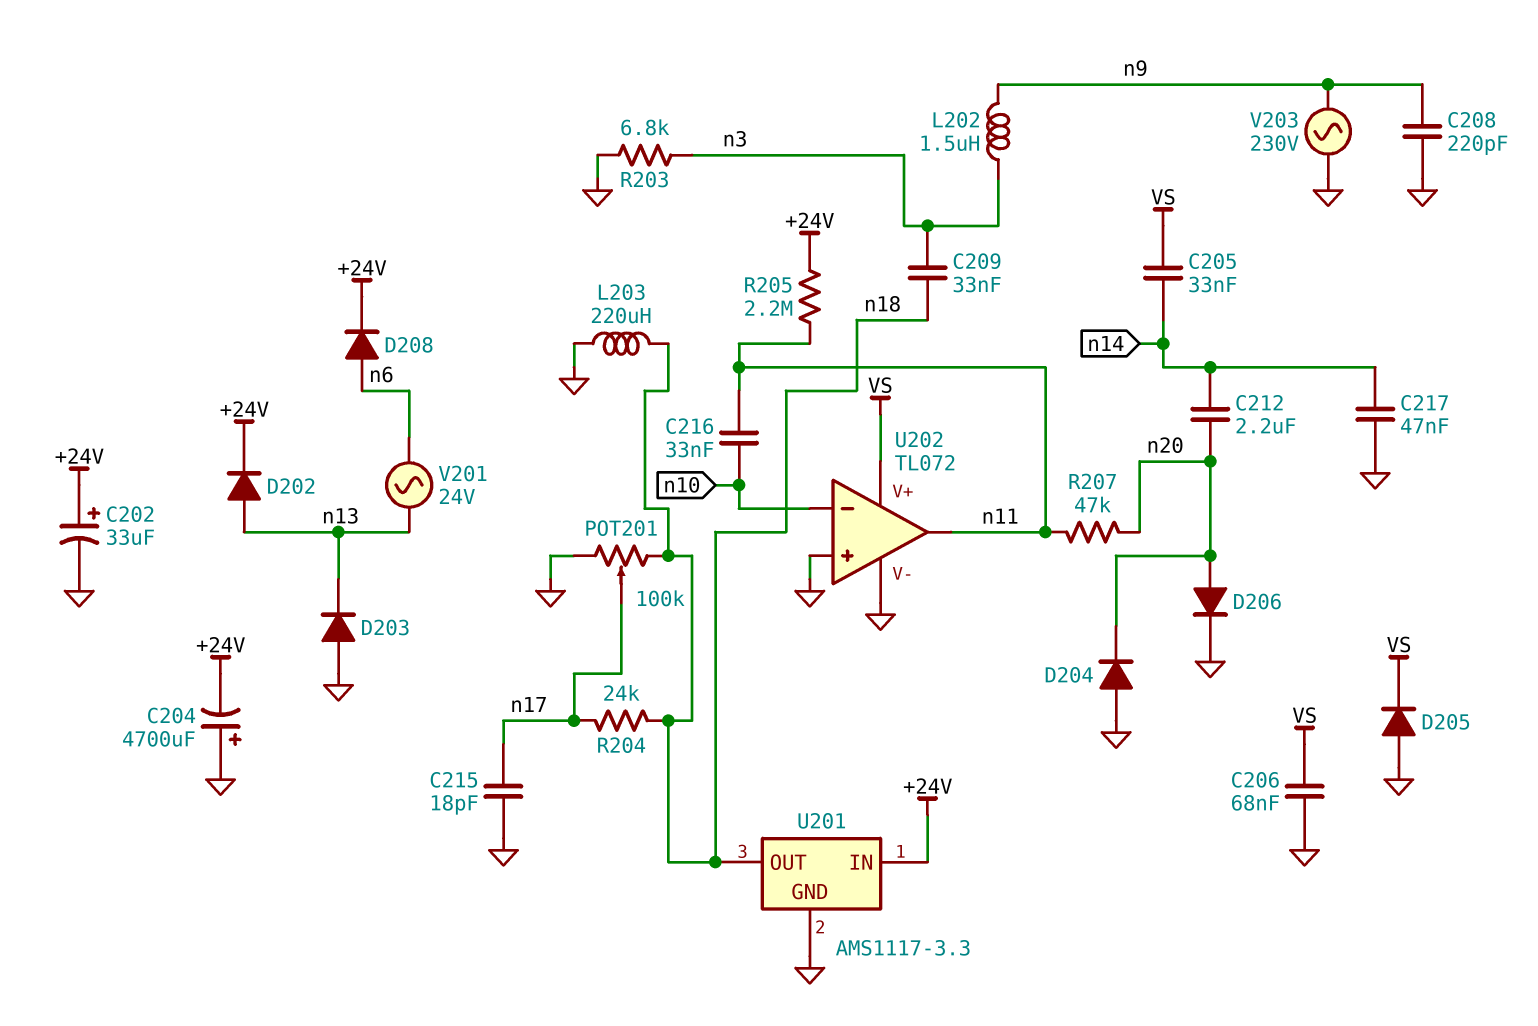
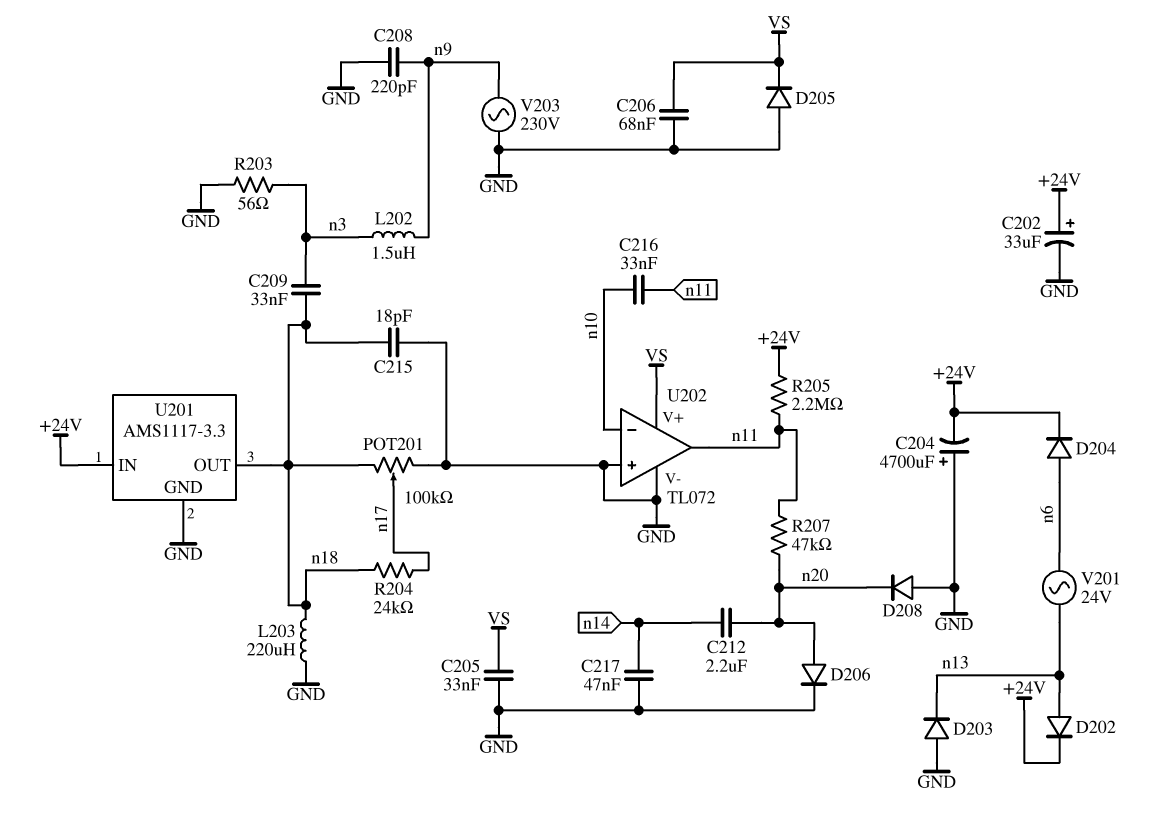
C205: 33nF (VS, n14) -> 33nF (GND, VS)
C215: 18pF (GND, n17) -> 18pF (GND, n18)
D204: diode (A GND, K n20) -> diode (A n6, K +24V)
D208: diode (A n6, K +24V) -> diode (A GND, K n20)
R203: 6.8k (GND, n3) -> 56 (GND, n3)

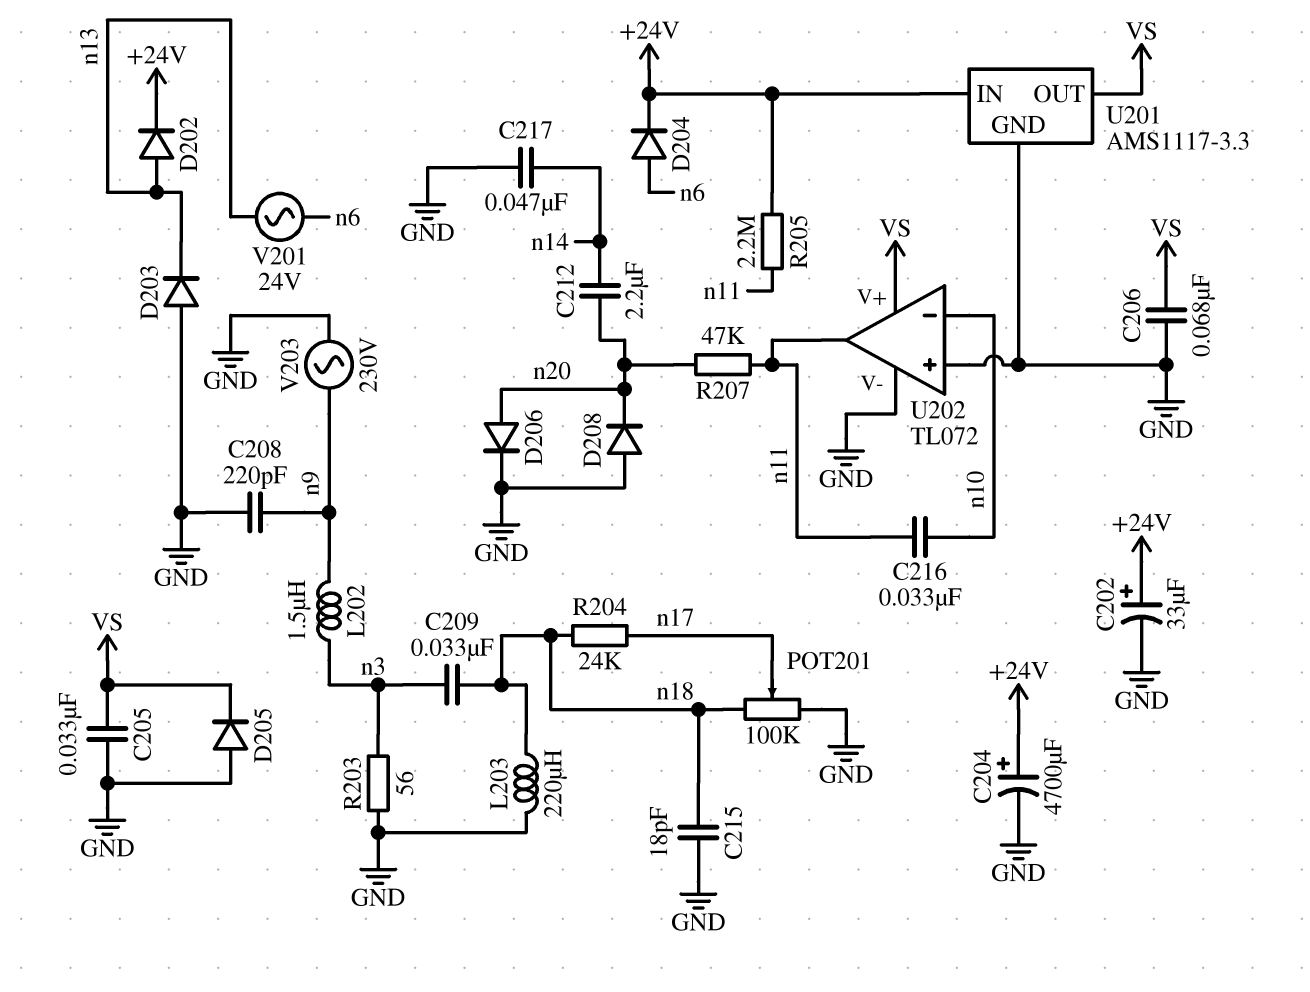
C204: 4700uF (plus GND, minus +24V) -> 4700uF (plus +24V, minus GND)
U201 pin OUT: n18 -> VS

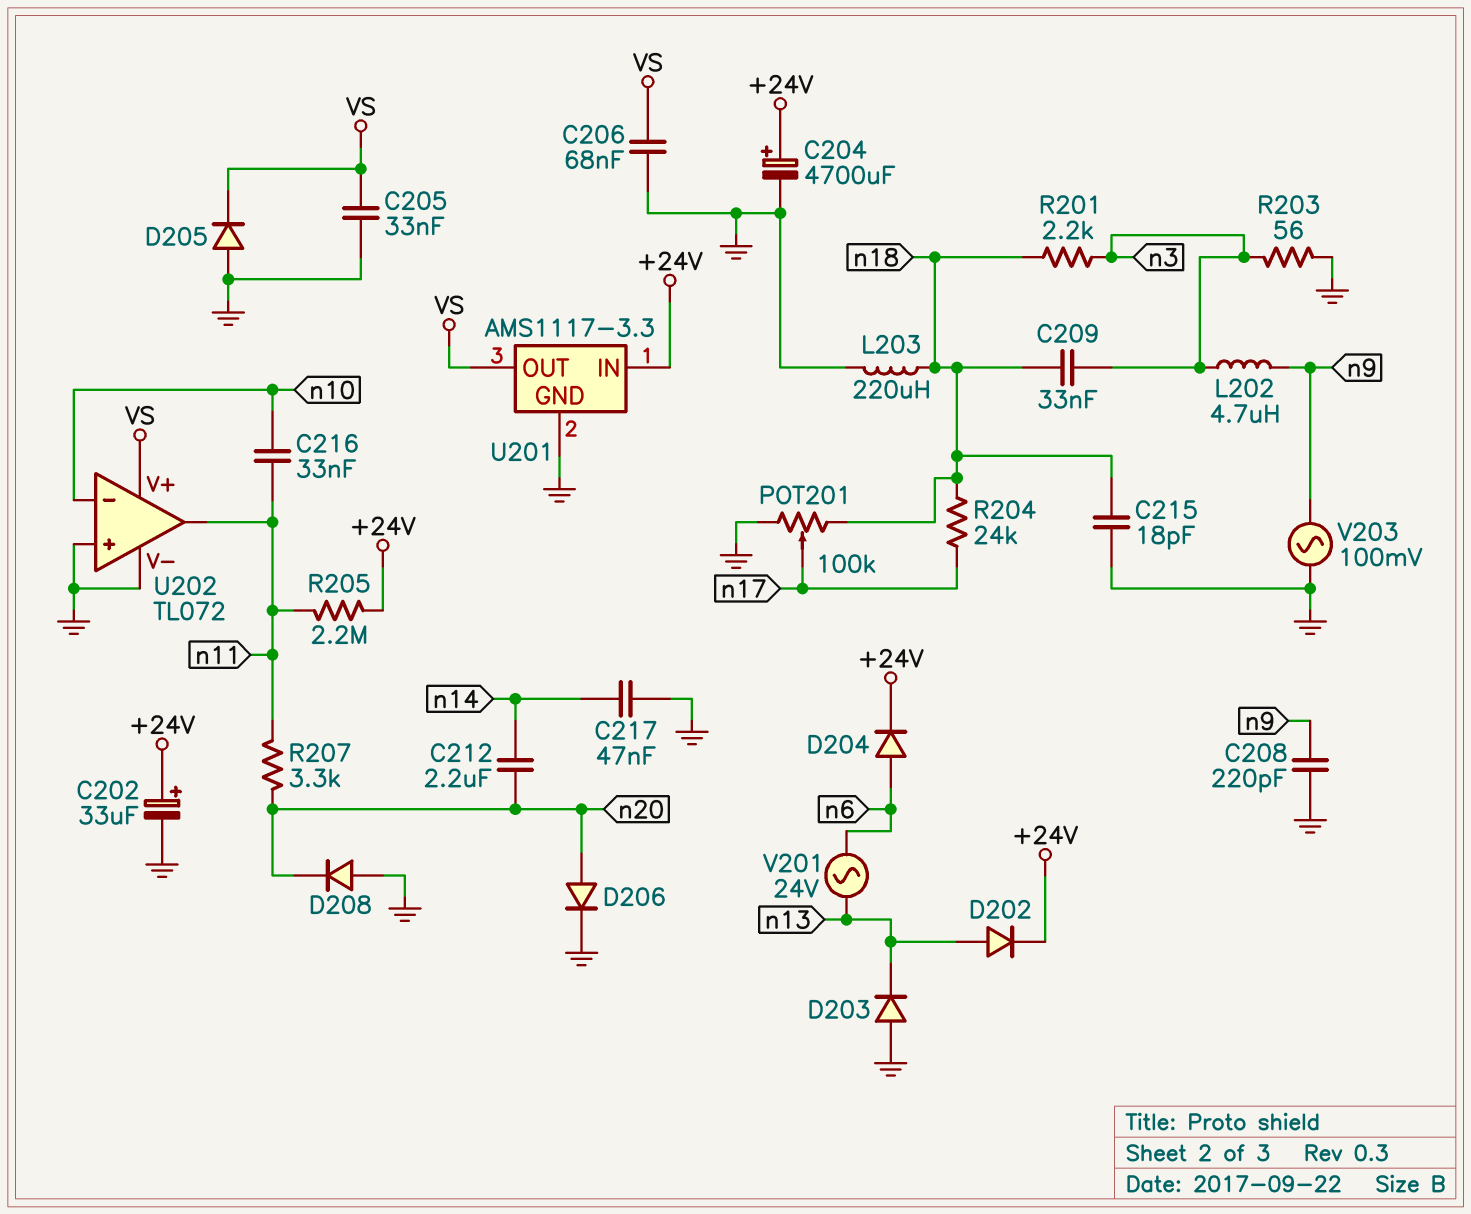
L202: 1.5uH (n3, n9) -> 4.7uH (n3, n9)
R201: none -> 2.2k (n3, n18)
R207: 47k (n11, n20) -> 3.3k (n11, n20)
V203: AC 230V (GND, n9) -> AC 100mV (GND, n9)

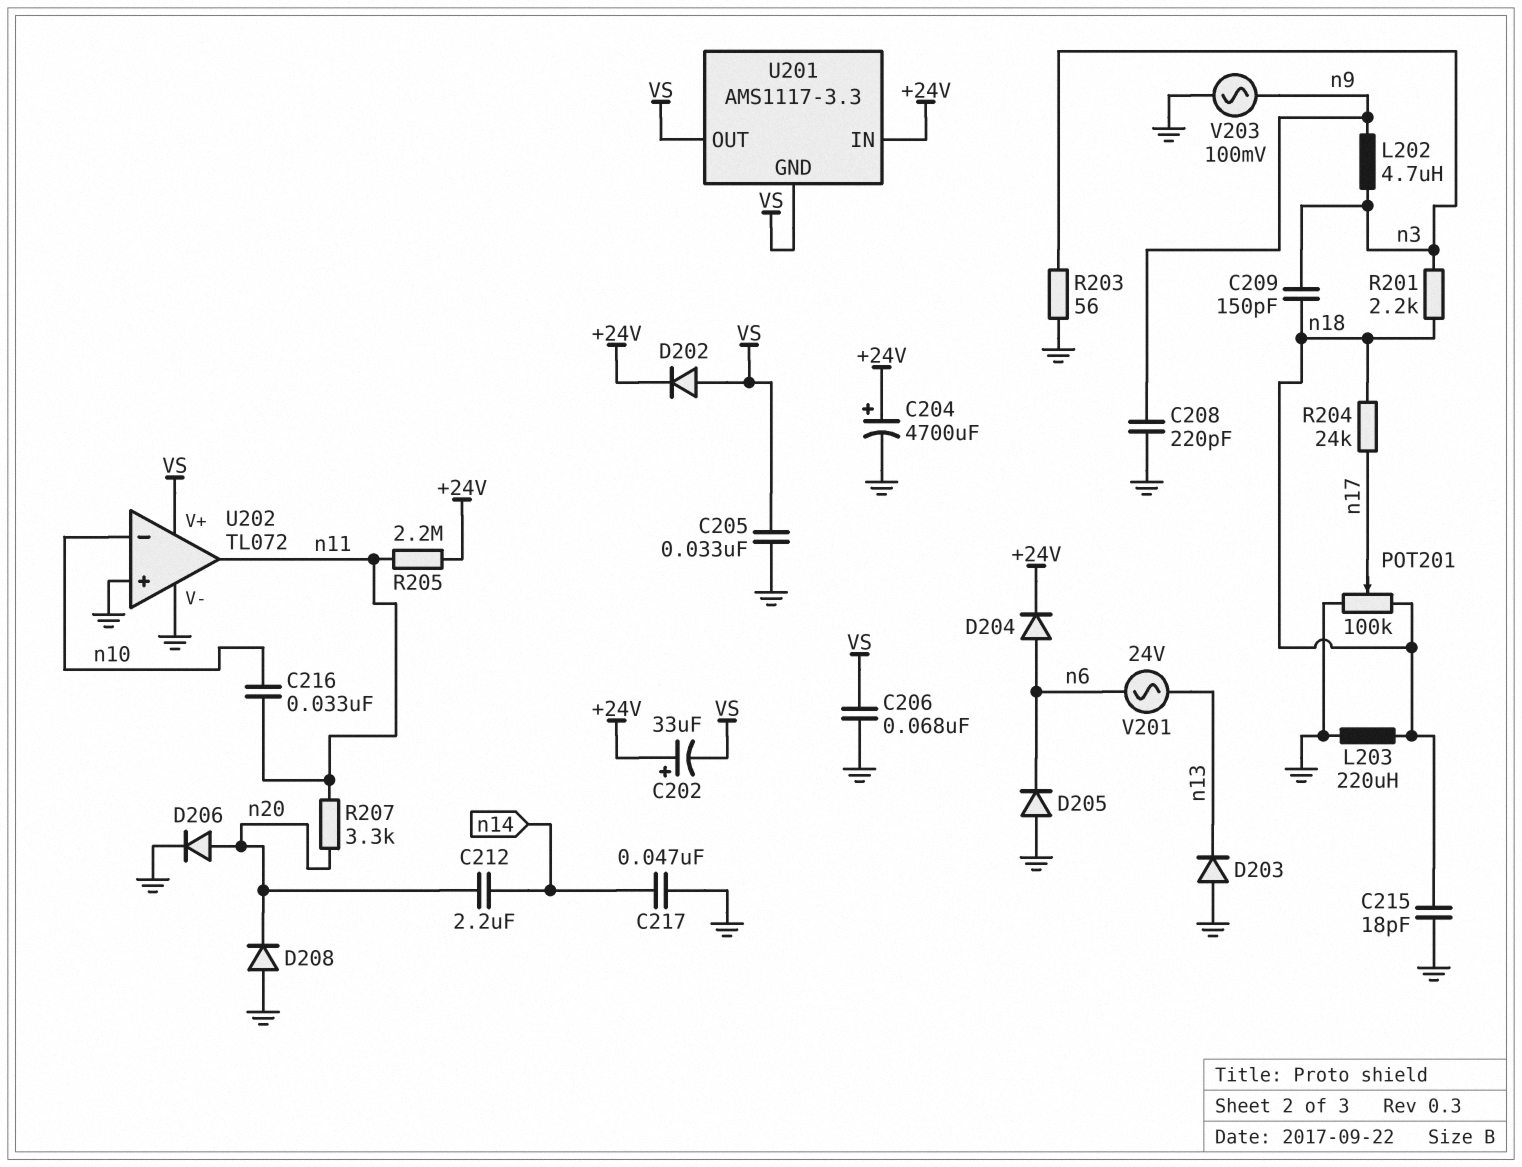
C202: 33uF (plus +24V, minus GND) -> 33uF (plus +24V, minus VS)
C209: 33nF (n3, n18) -> 150pF (n3, n18)
D202: diode (A n13, K +24V) -> diode (A VS, K +24V)
D205: diode (A GND, K VS) -> diode (A GND, K n6)
U201 pin GND: GND -> VS

